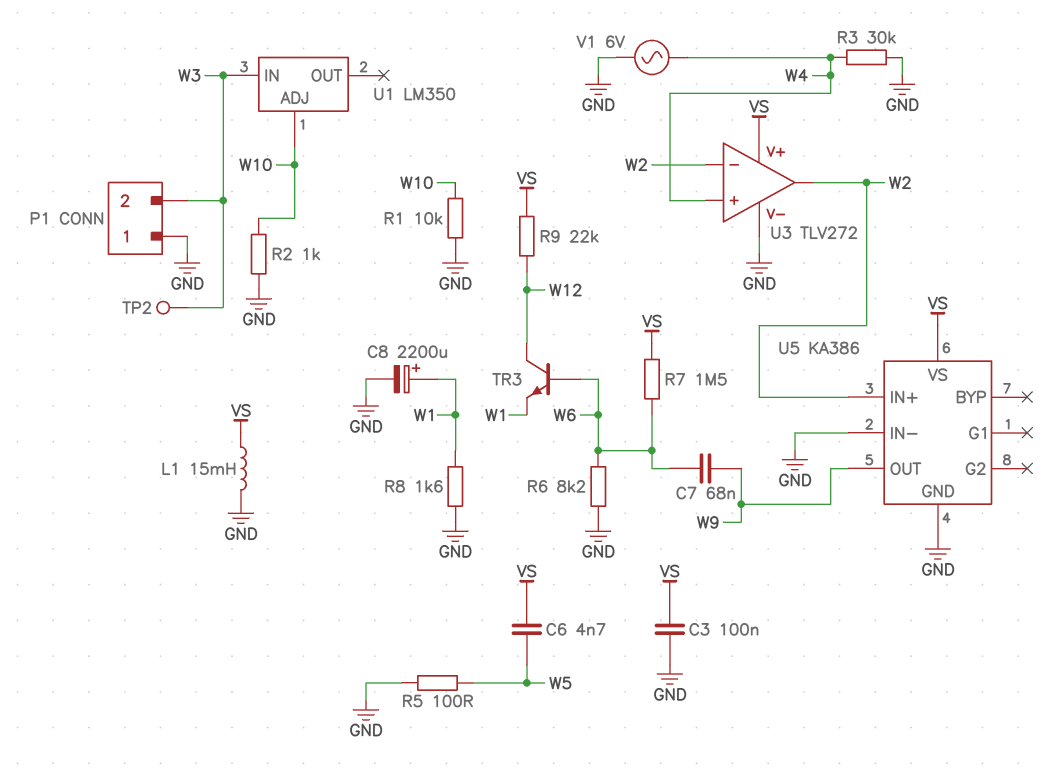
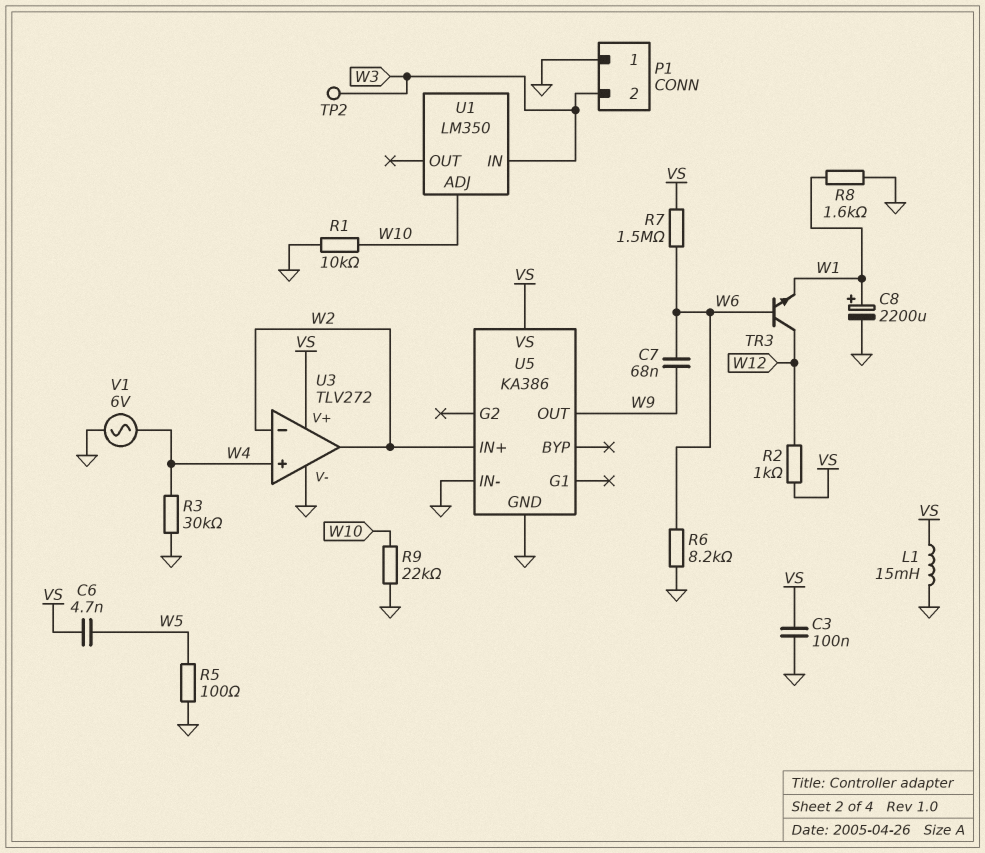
R2: 1k (GND, W10) -> 1k (VS, W12)
R9: 22k (VS, W12) -> 22k (GND, W10)

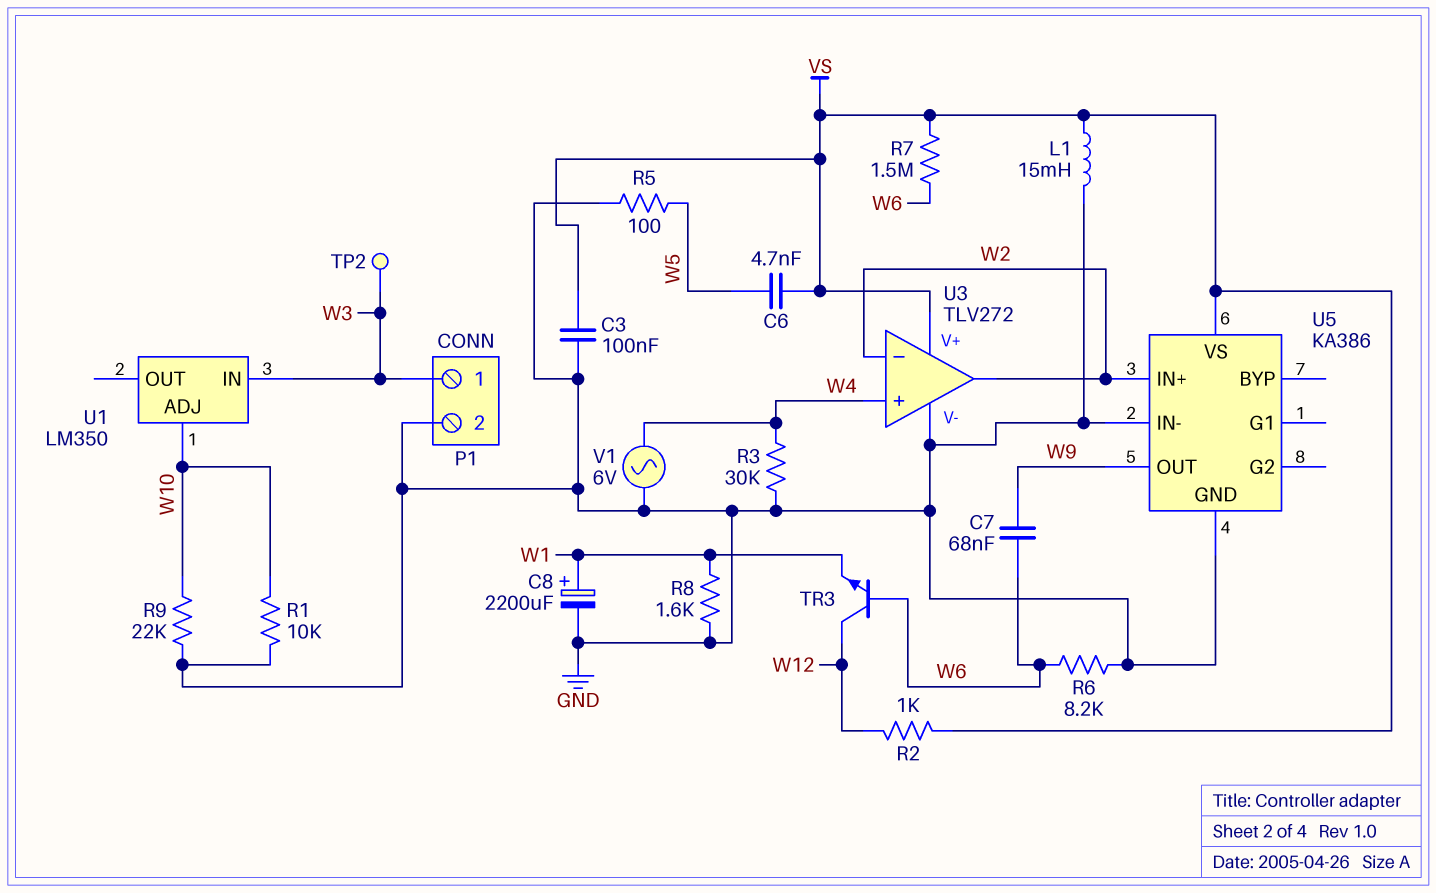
P1 pin 1: GND -> W3
P1 pin 2: W3 -> GND

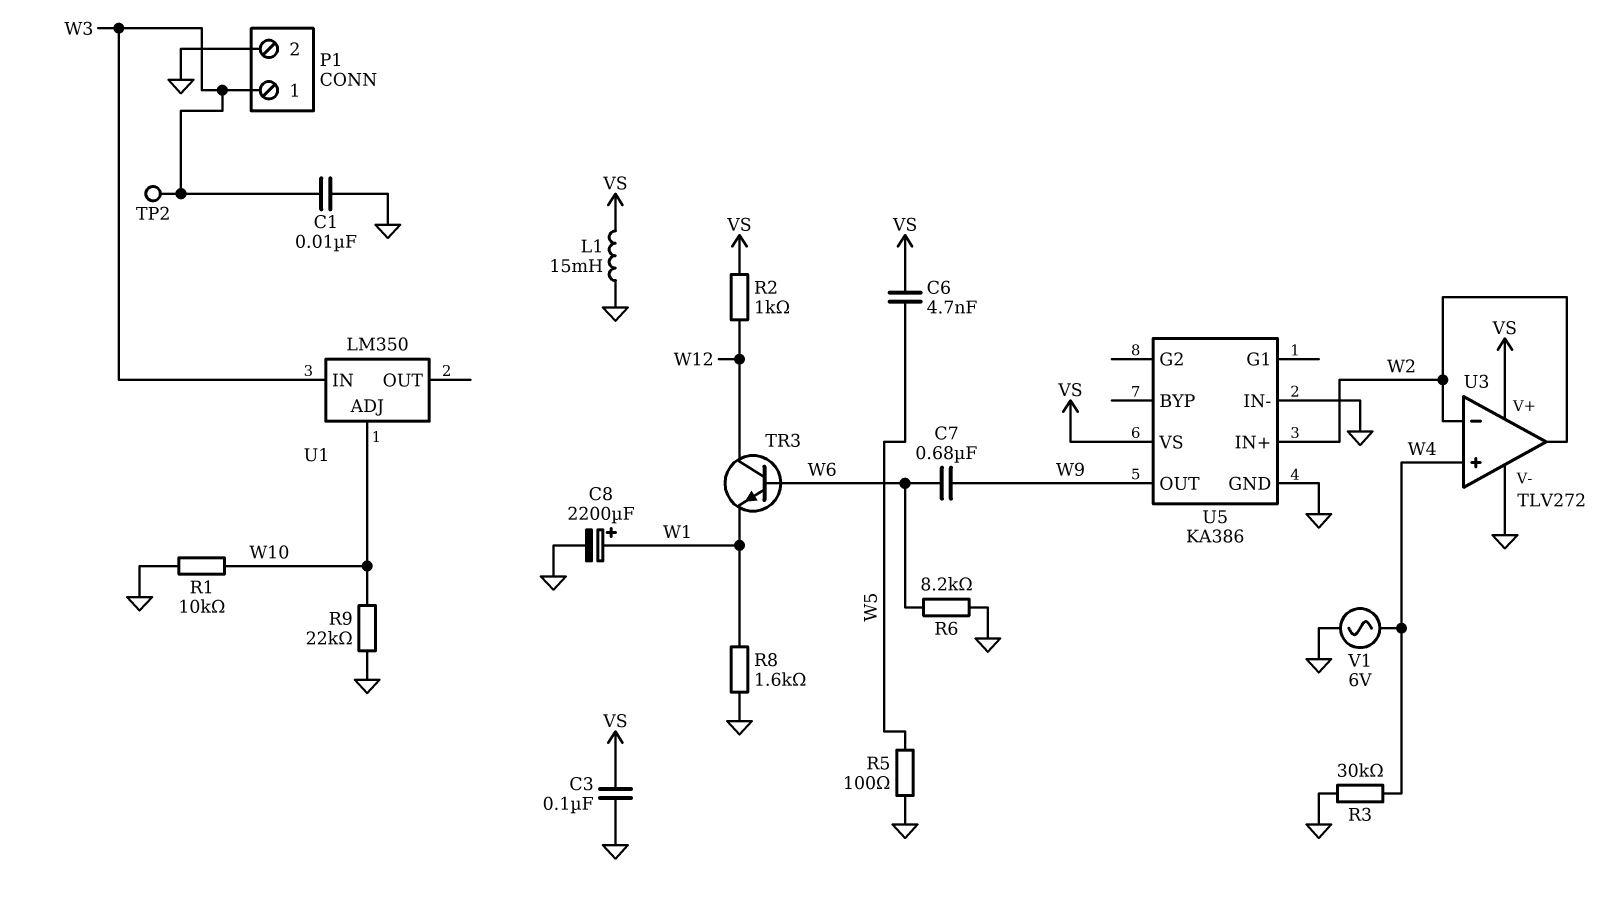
C1: none -> 10nF (GND, W3)
C7: 68nF (W6, W9) -> 680nF (W6, W9)
R7: 1.5M (VS, W6) -> none

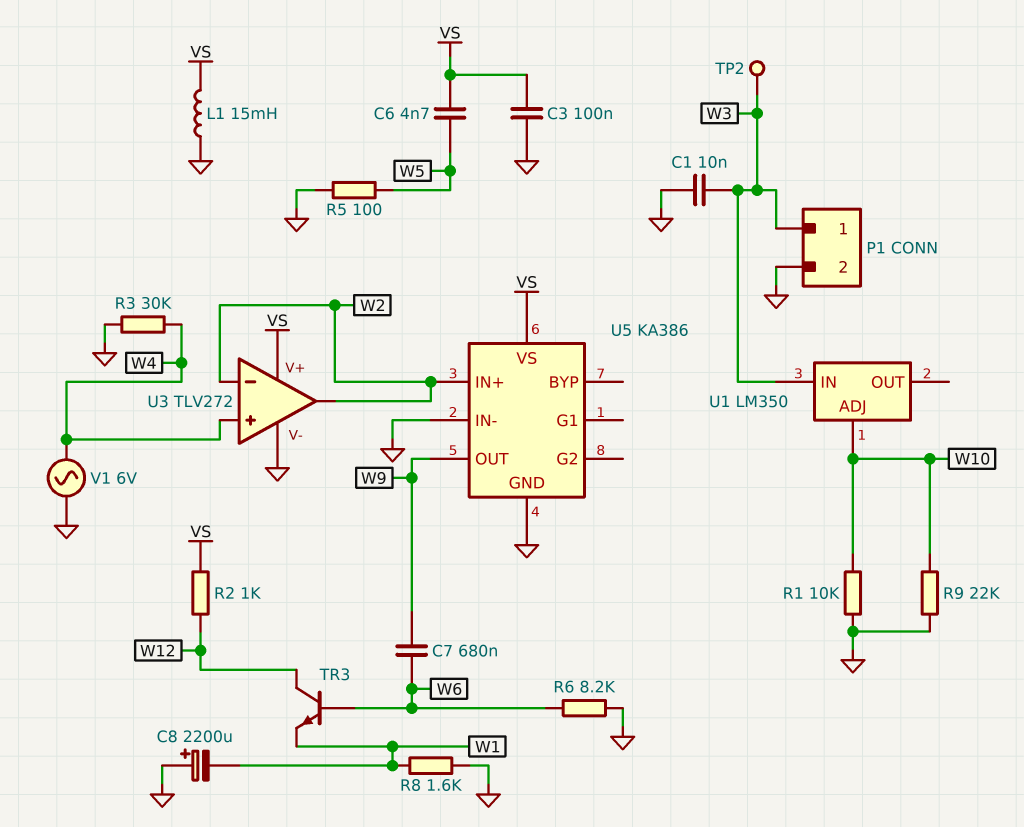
C8: 2200uF (plus W1, minus GND) -> 2200uF (plus GND, minus W1)

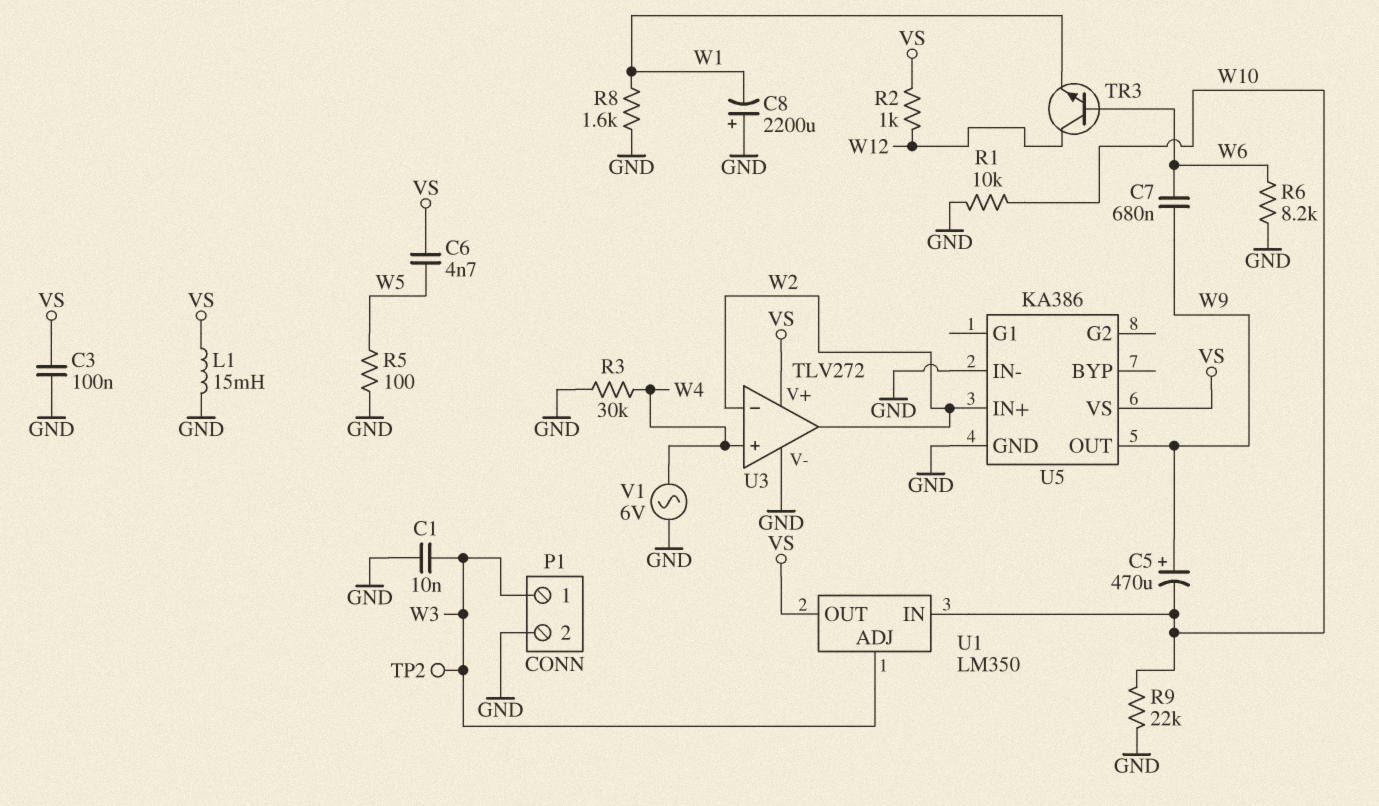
C5: none -> 470uF (plus W9, minus W10)
U1 pin ADJ: W10 -> W3
U1 pin IN: W3 -> W10
U1 pin OUT: none -> VS

